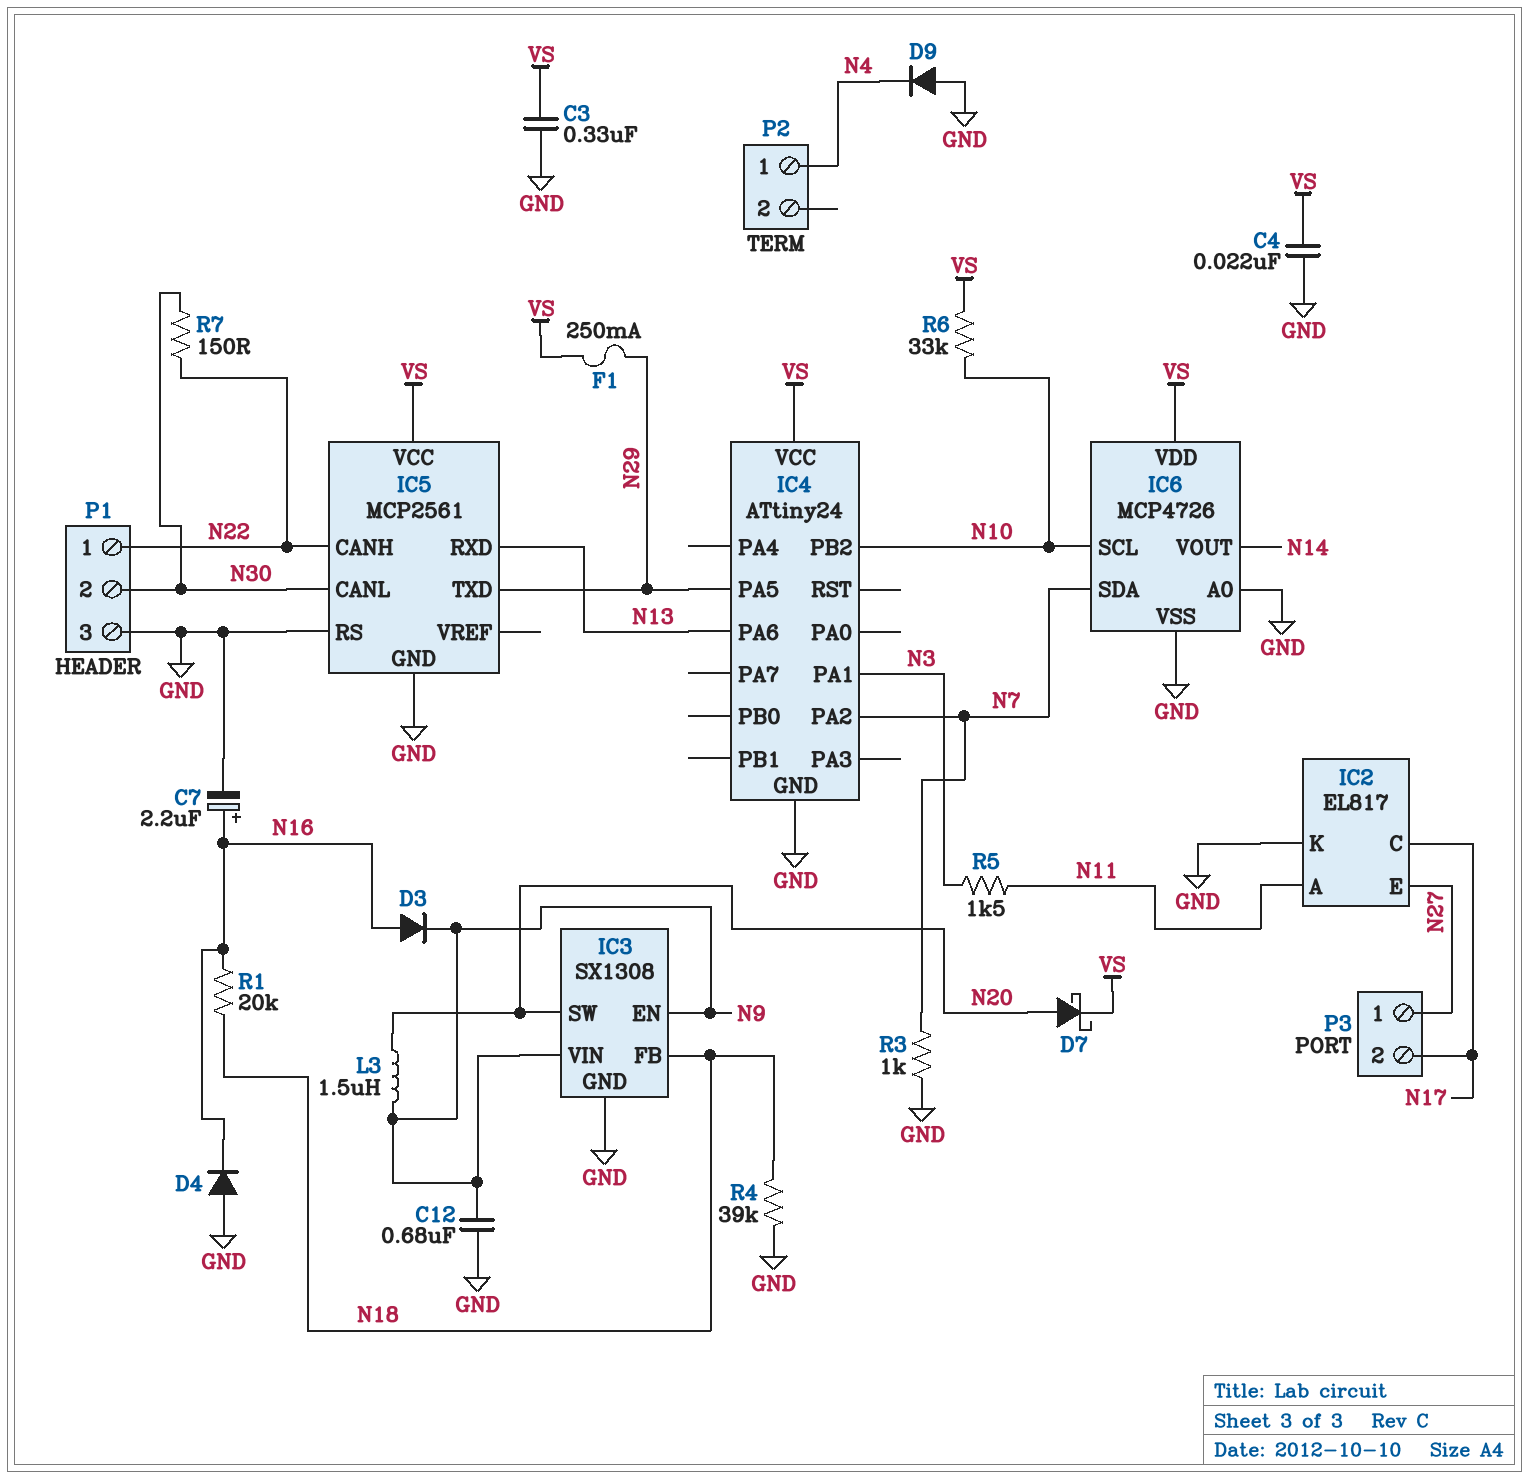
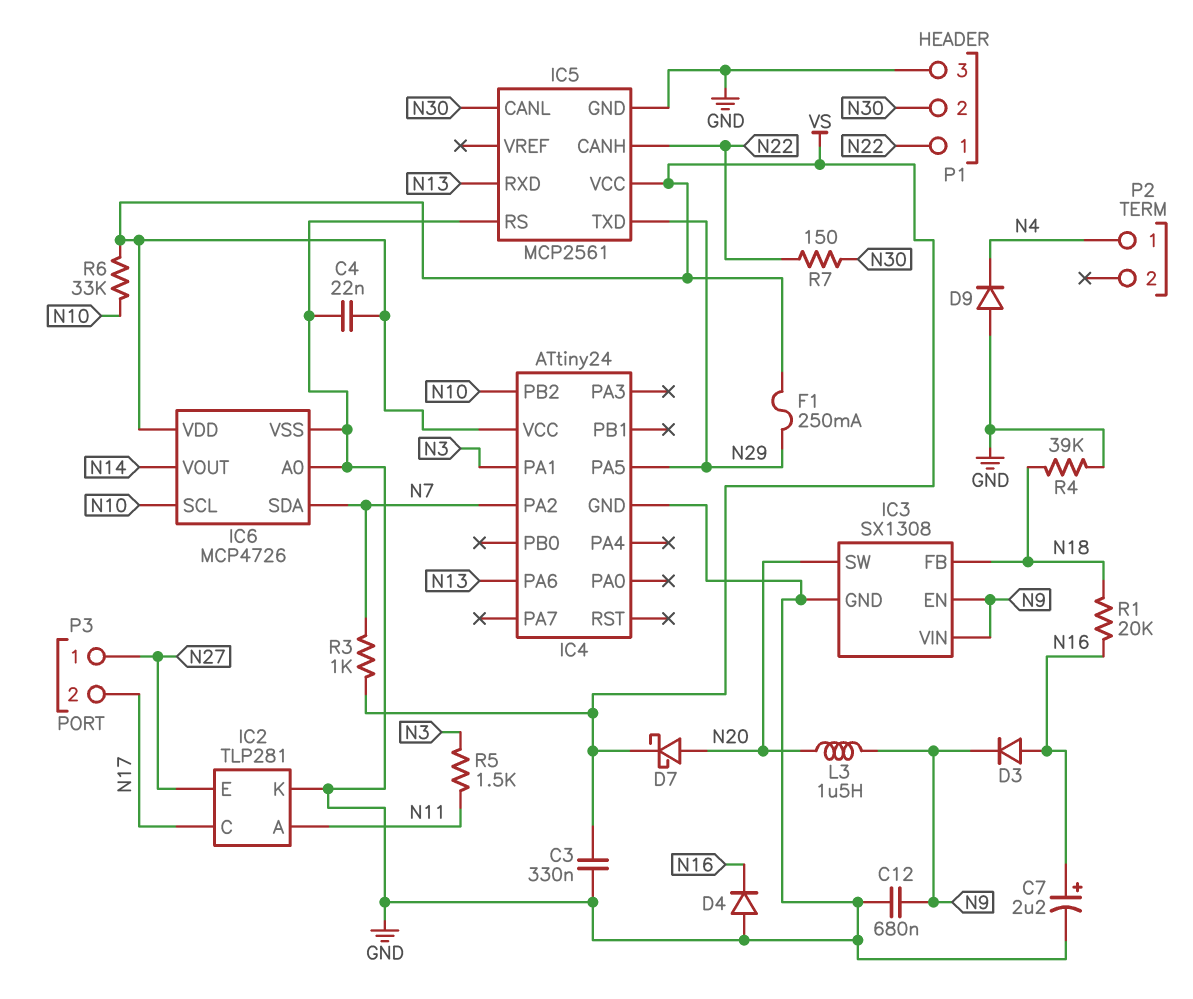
IC2: EL817 -> TLP281
R3: 1k (GND, N7) -> 1k (N7, VS)

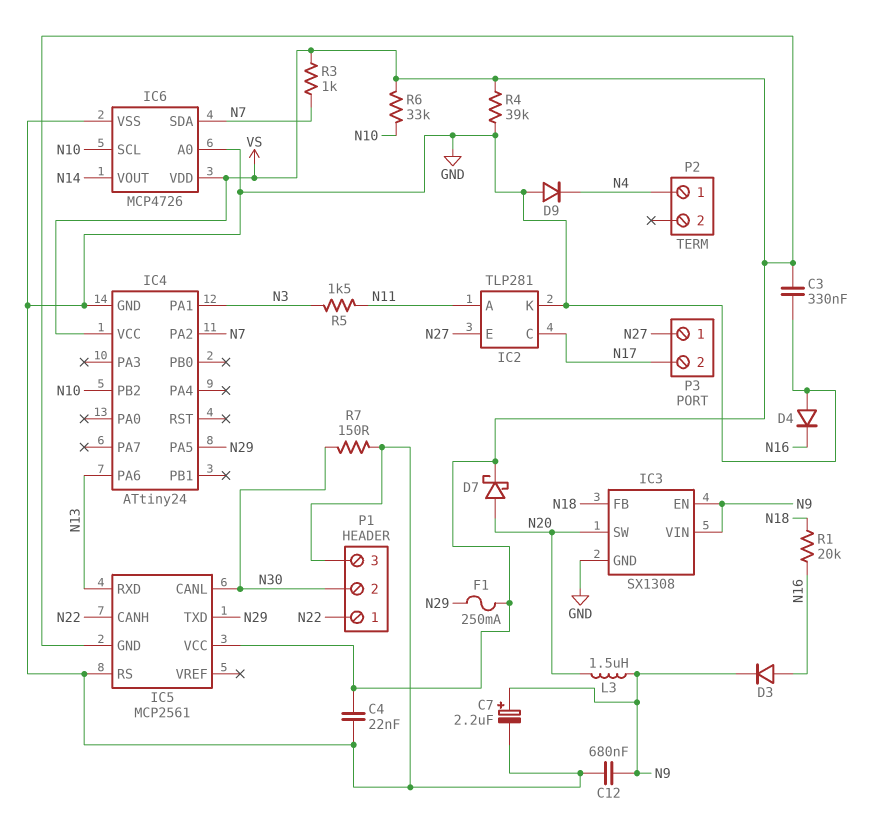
C7: 2.2uF (plus N16, minus GND) -> 2.2uF (plus N9, minus GND)
IC5 pin GND: GND -> VS
R4: 39k (GND, N18) -> 39k (GND, VS)
R7: 150 (N22, N30) -> 150 (GND, N30)

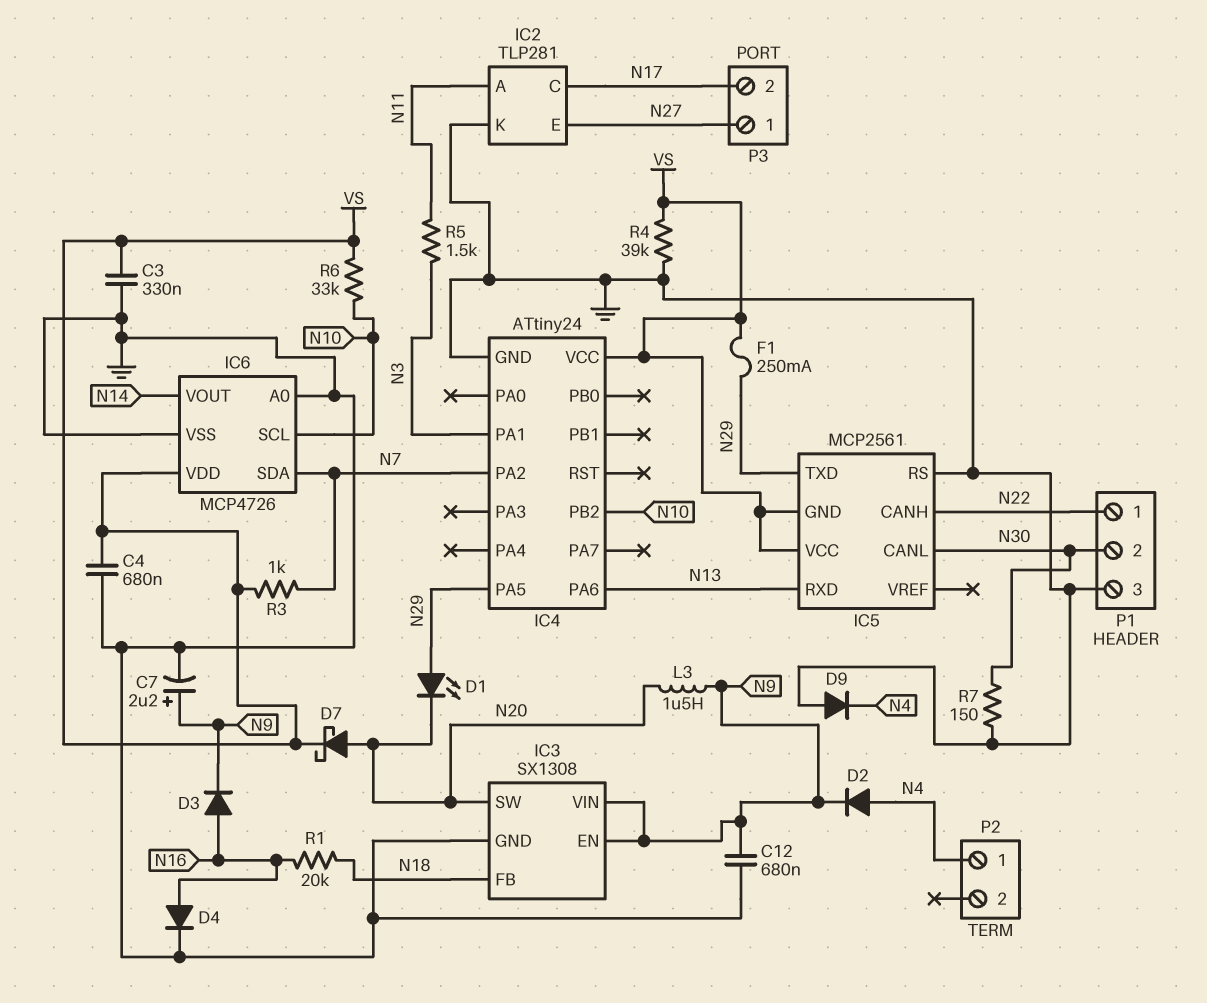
C4: 22nF (GND, VS) -> 680nF (GND, VS)
D1: none -> LED (A N29, K N20)
D2: none -> diode (A N4, K N9)
D4: diode (A GND, K N16) -> diode (A N16, K GND)

